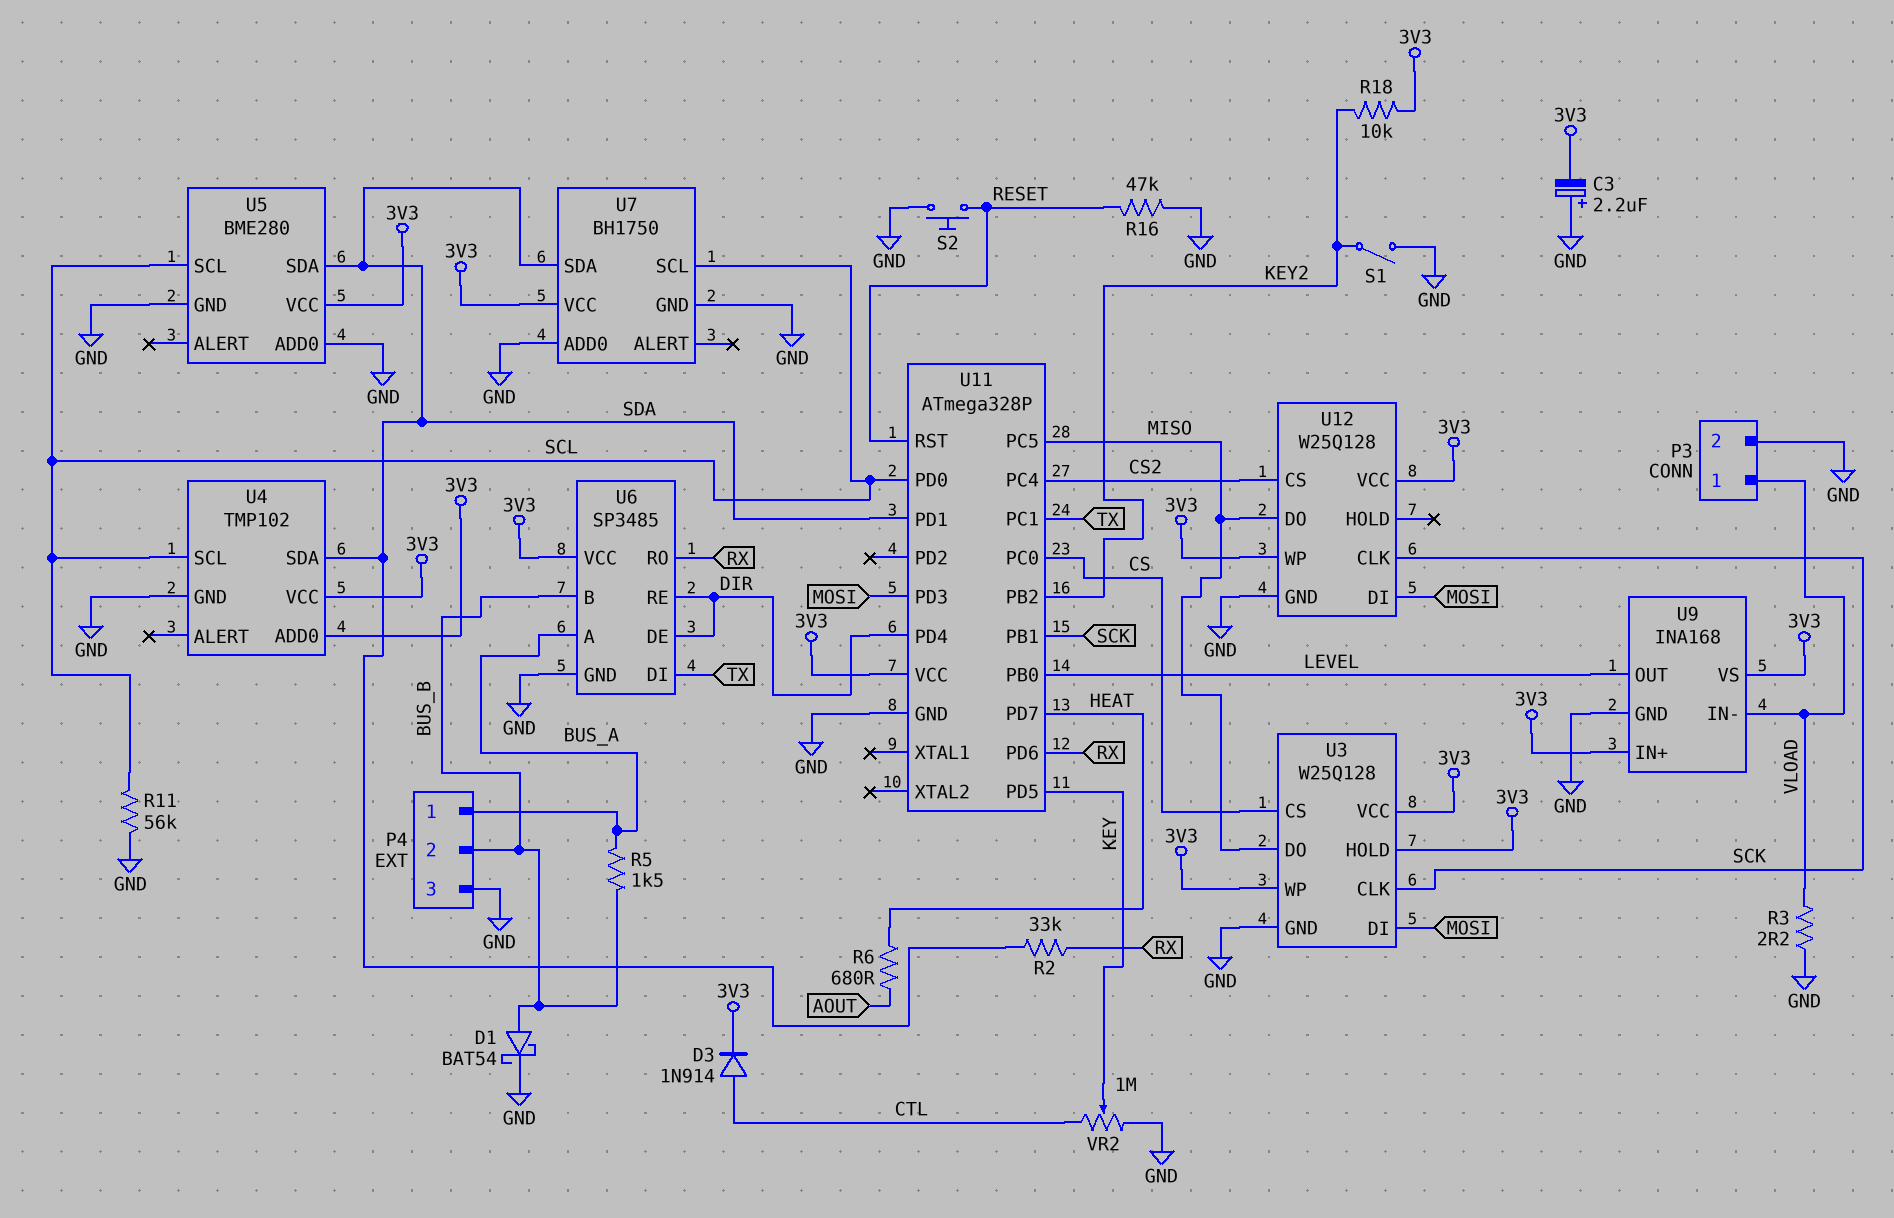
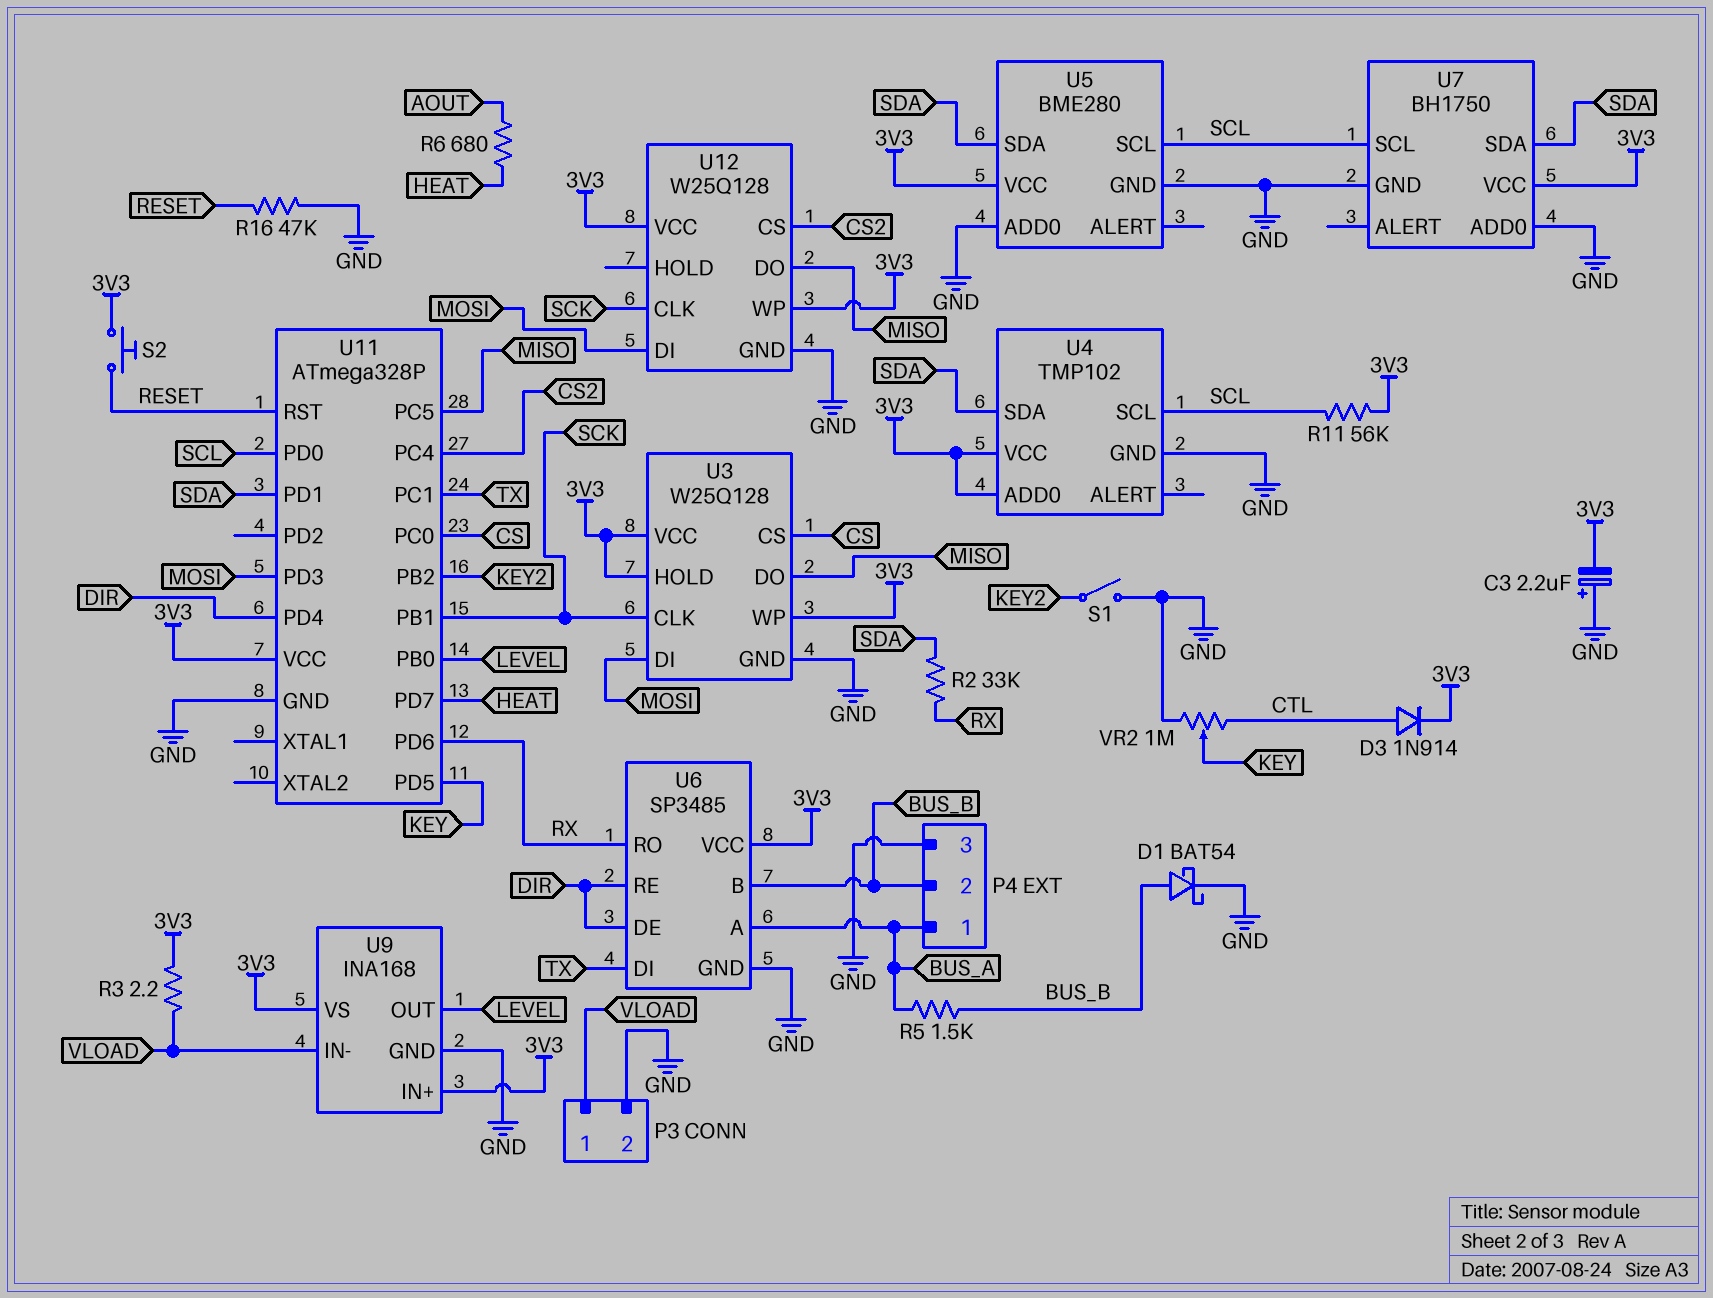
R3: 2.2 (GND, VLOAD) -> 2.2 (3V3, VLOAD)
R11: 56k (GND, SCL) -> 56k (3V3, SCL)
R18: 10k (3V3, KEY2) -> none
S2: button (GND, RESET) -> button (3V3, RESET)

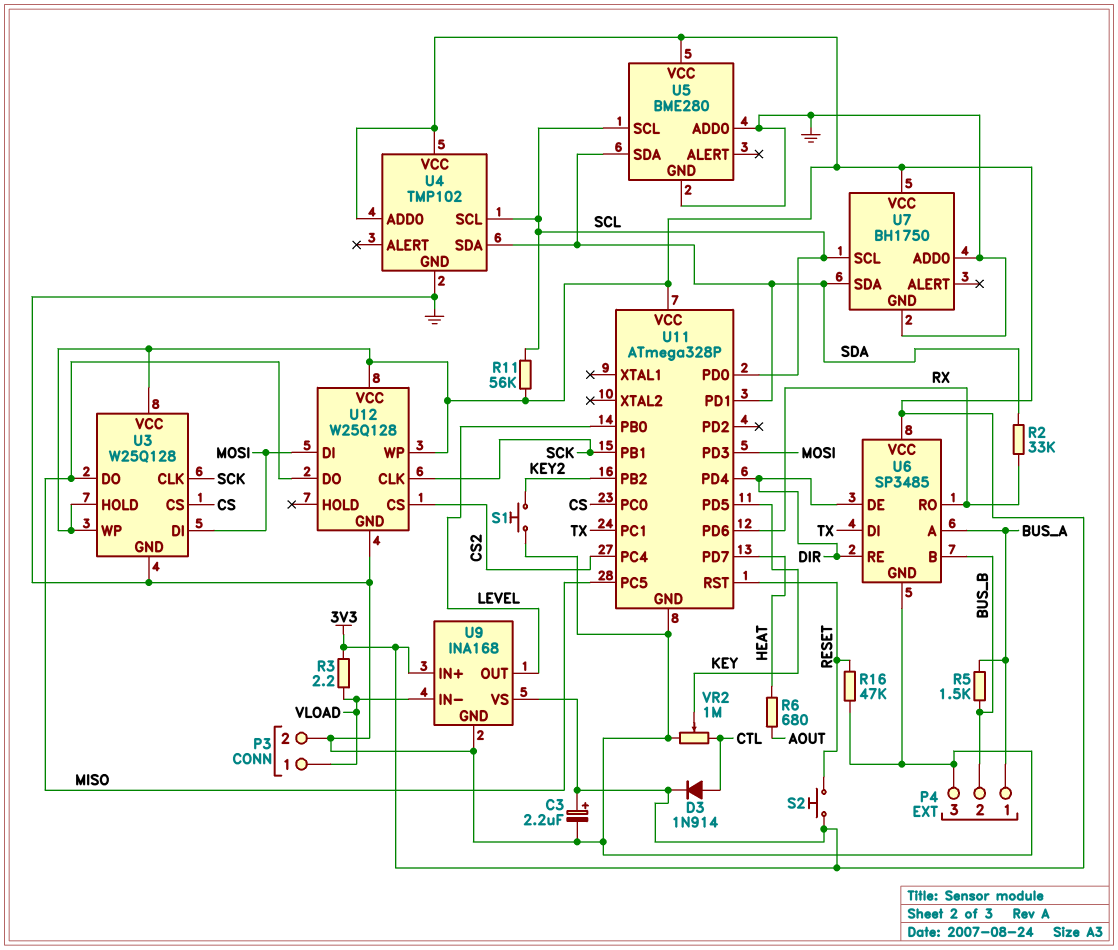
C3: 2.2uF (plus GND, minus 3V3) -> 2.2uF (plus 3V3, minus GND)
D1: schottky BAT54 (A BUS_B, K GND) -> none
S1: switch (GND, KEY2) -> button (GND, KEY2)

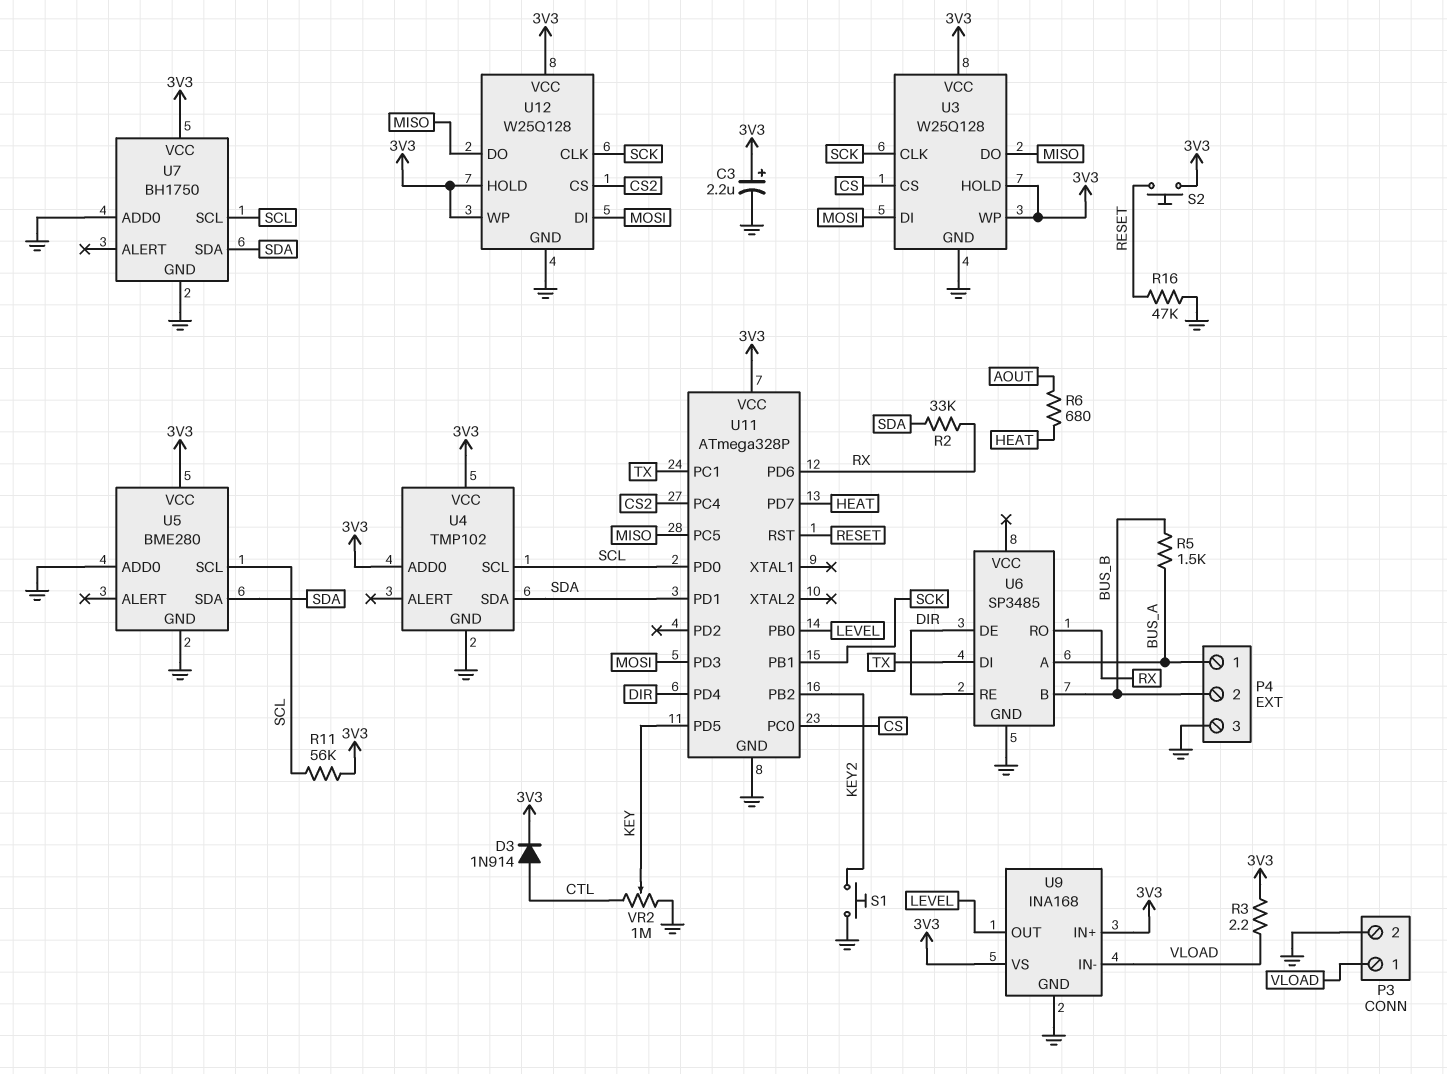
U6 pin VCC: 3V3 -> none
U12 pin HOLD: none -> 3V3

